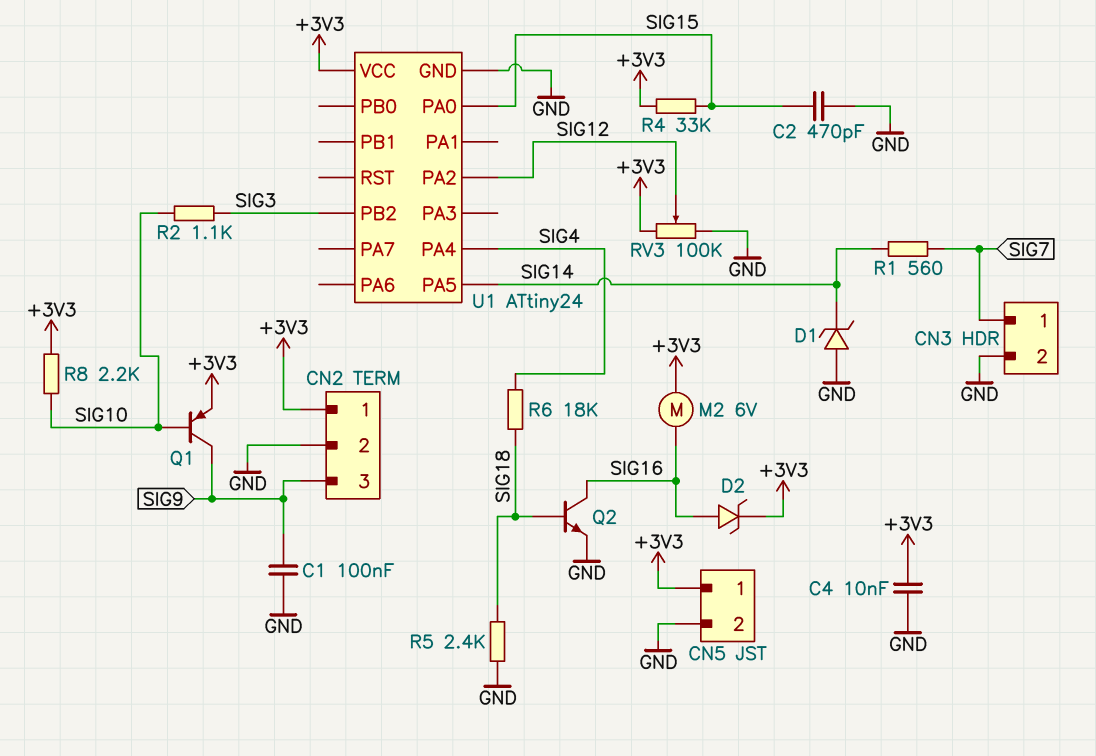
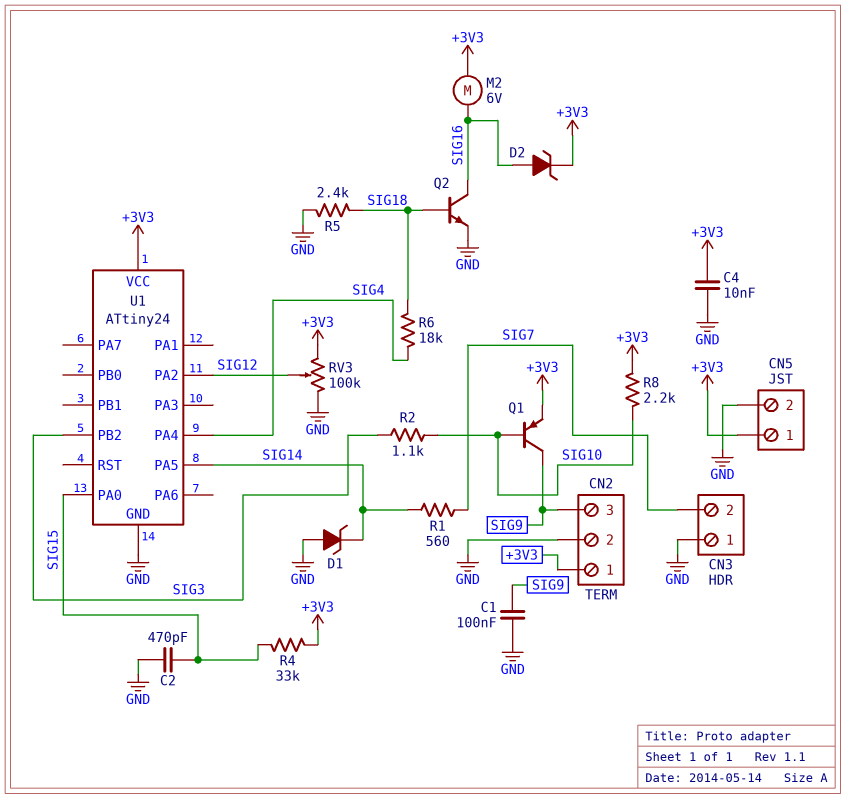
CN3 pin 1: SIG7 -> GND
CN3 pin 2: GND -> SIG7

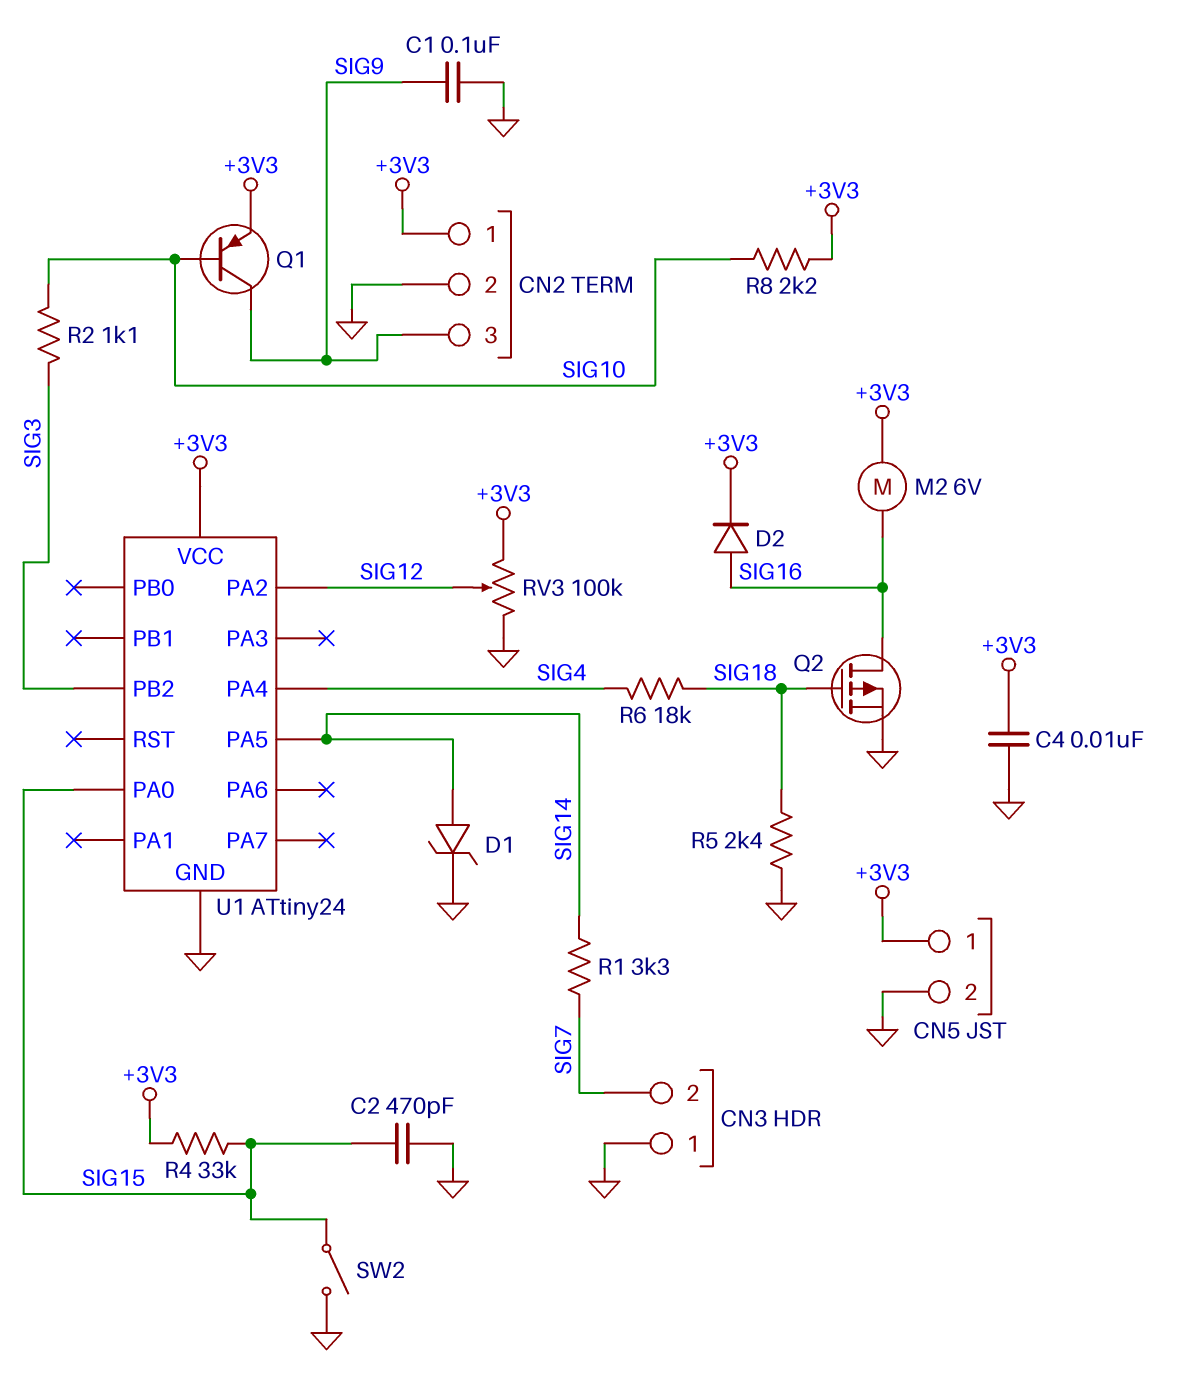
D1: zener (A GND, K SIG14) -> zener (A SIG14, K GND)
D2: zener (A SIG16, K +3V3) -> diode (A SIG16, K +3V3)
Q2: NPN (B SIG18, C SIG16, E GND) -> PMOS (G SIG18, D SIG16, S GND)
R1: 560 (SIG7, SIG14) -> 3.3k (SIG7, SIG14)
SW2: none -> switch (GND, SIG15)

